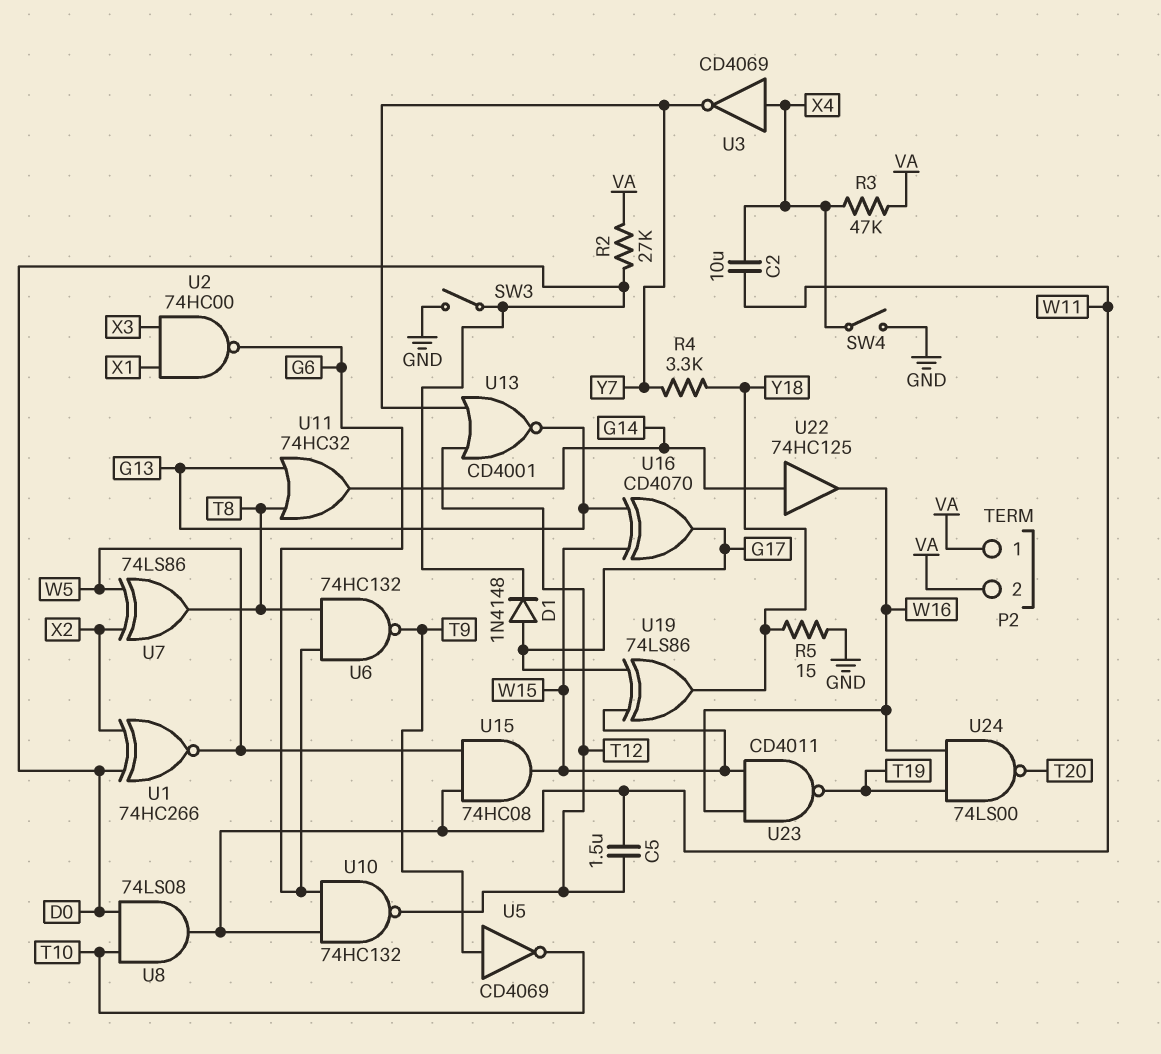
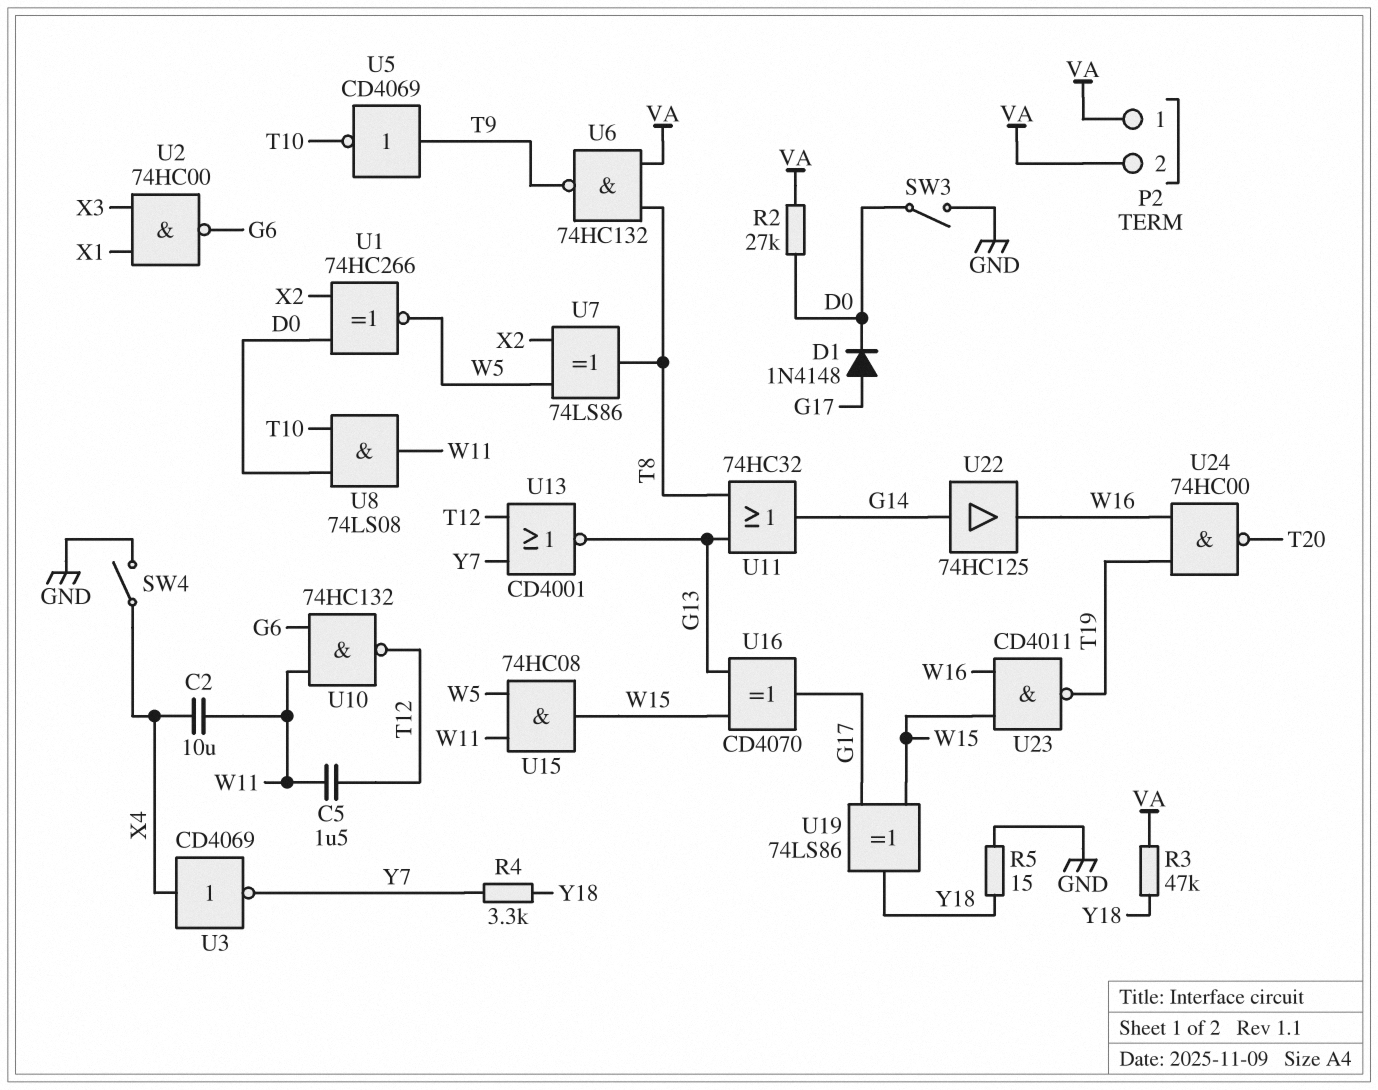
R3: 47k (VA, X4) -> 47k (VA, Y18)
U6: NAND 74HC132 (in G6, in T8, out T9) -> NAND 74HC132 (in T8, in VA, out T9)
U24: NAND 74LS00 (in T19, in W16, out T20) -> NAND 74HC00 (in T19, in W16, out T20)

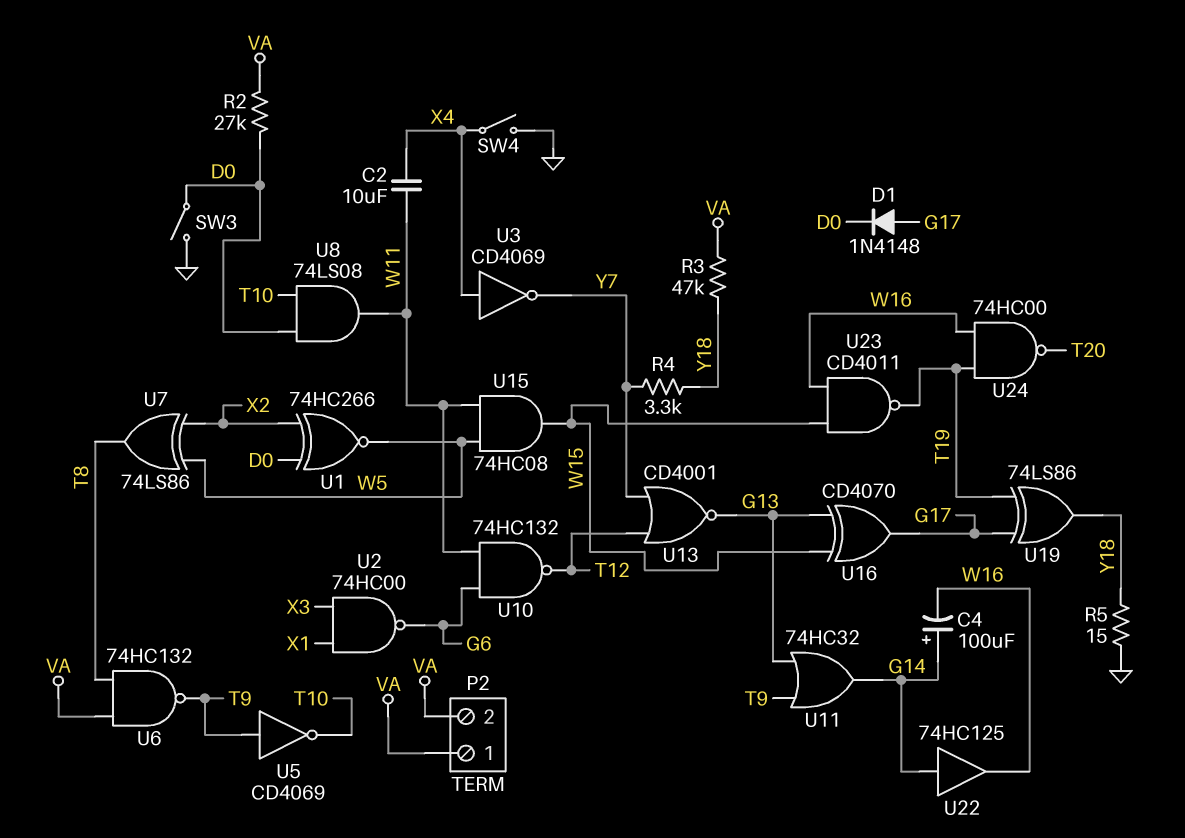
C4: none -> 100uF (plus G14, minus W16)
C5: 1.5uF (T12, W11) -> none
U11: OR 74HC32 (in G13, in T8, out G14) -> OR 74HC32 (in G13, in T9, out G14)
U19: XOR 74LS86 (in G17, in W15, out Y18) -> XOR 74LS86 (in G17, in T19, out Y18)

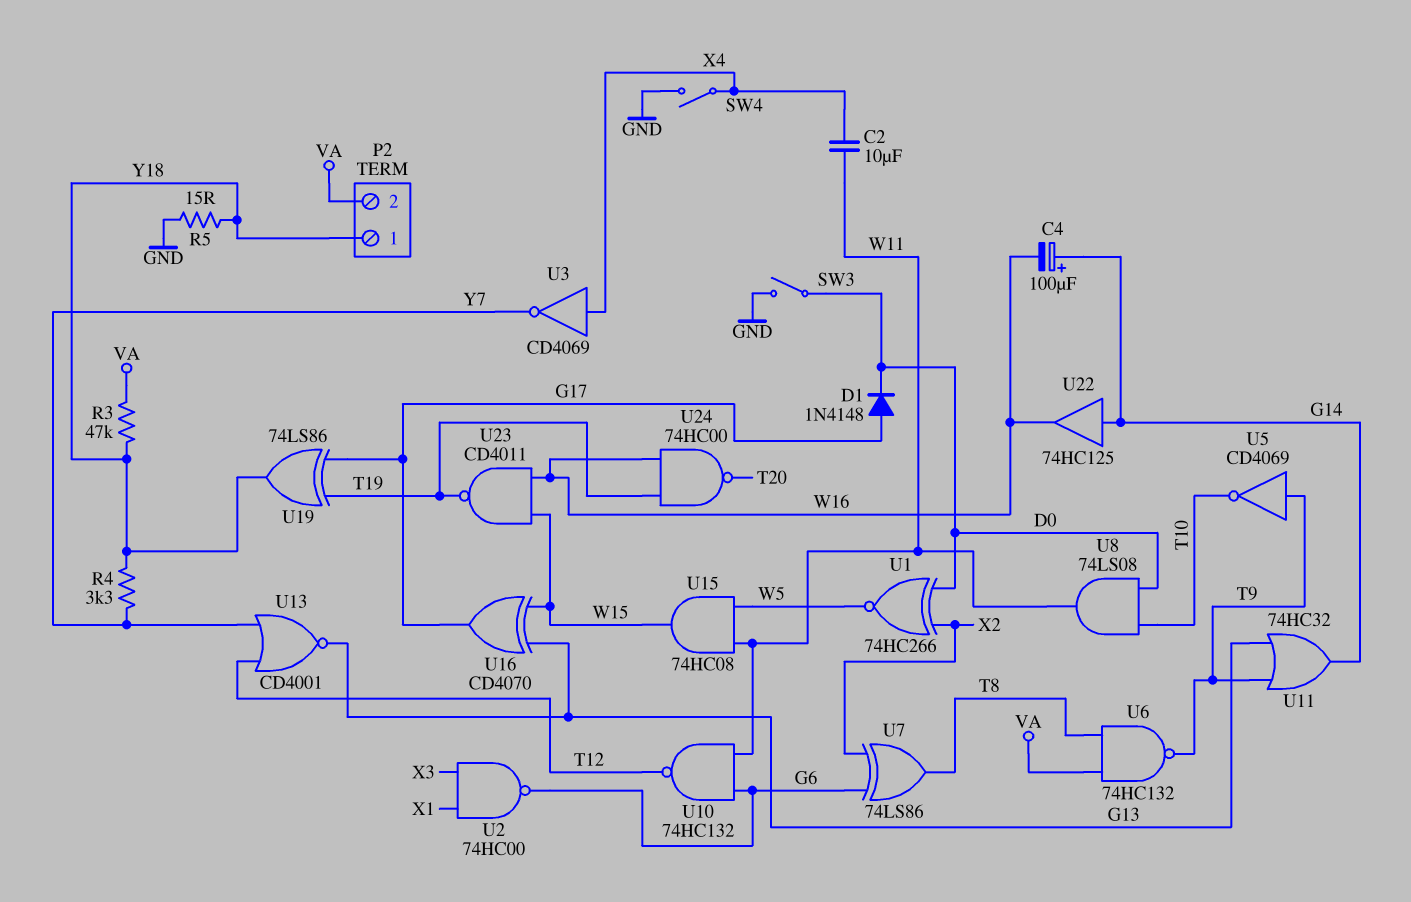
P2 pin 1: VA -> Y18
R2: 27k (D0, VA) -> none
U7: XOR 74LS86 (in W5, in X2, out T8) -> XOR 74LS86 (in G6, in X2, out T8)

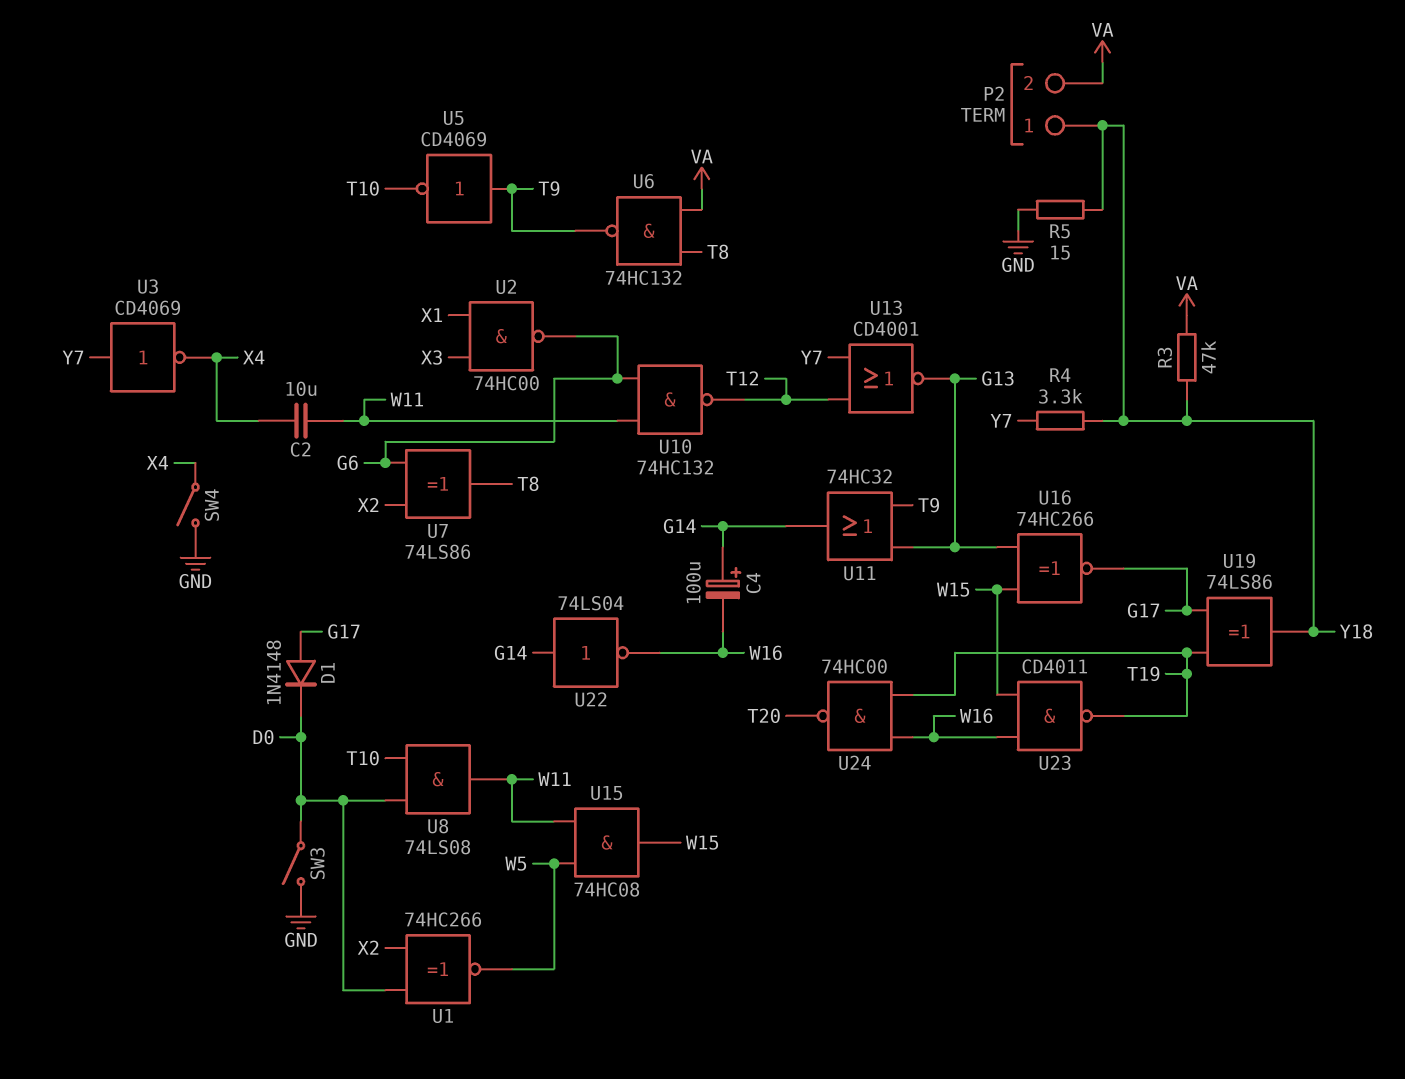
U3: NOT CD4069 (in X4, out Y7) -> NOT CD4069 (in Y7, out X4)
U16: XOR CD4070 (in G13, in W15, out G17) -> XNOR 74HC266 (in G13, in W15, out G17)
U22: buffer 74HC125 (in G14, out W16) -> NOT 74LS04 (in G14, out W16)

